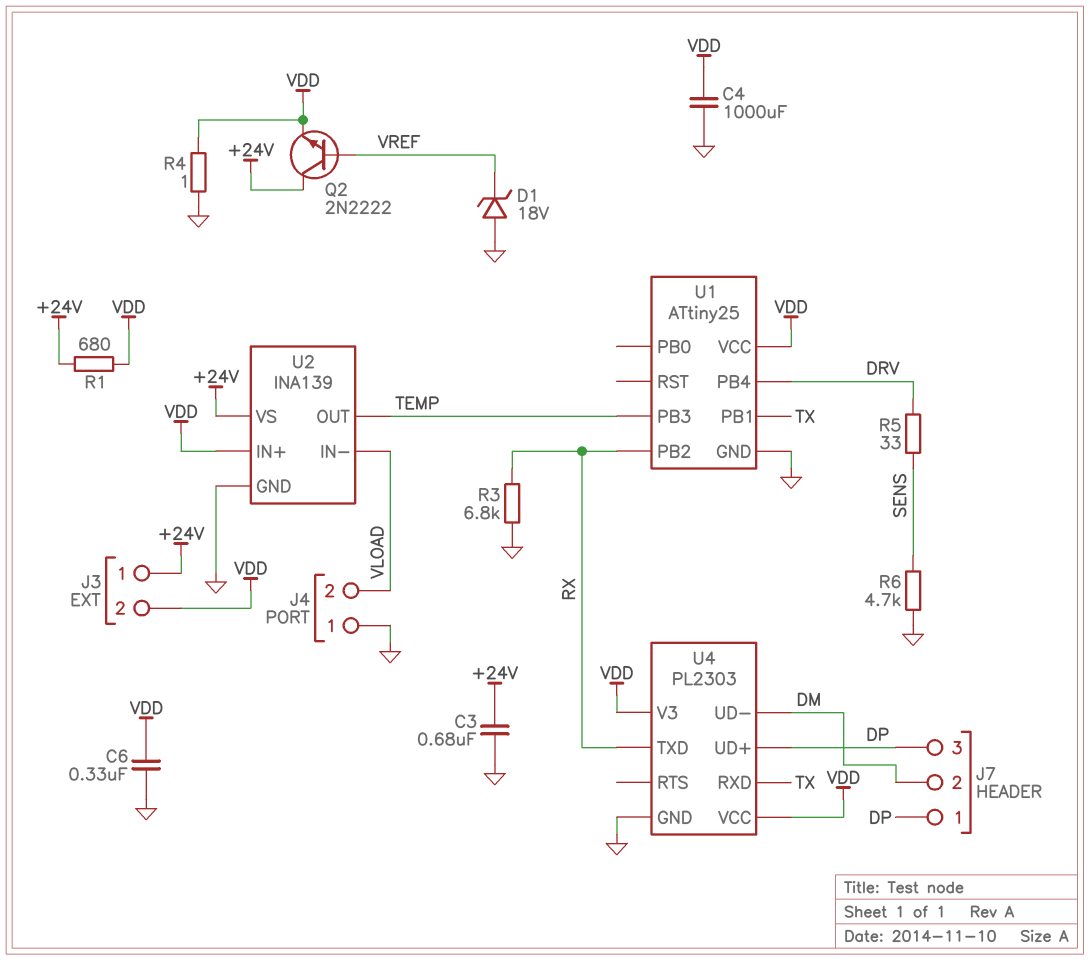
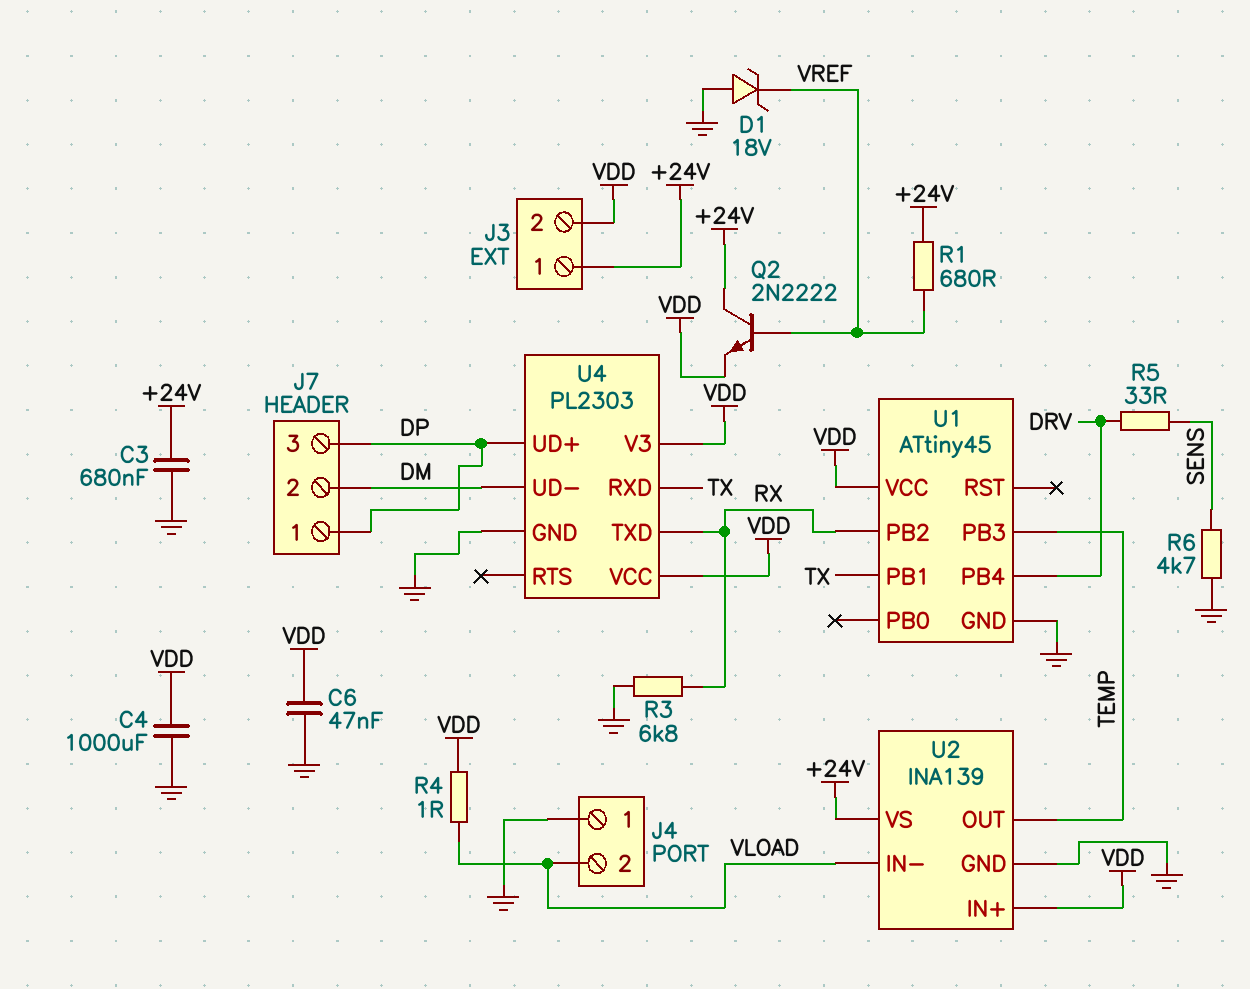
C6: 330nF (GND, VDD) -> 47nF (GND, VDD)
R1: 680 (+24V, VDD) -> 680 (+24V, VREF)
R4: 1 (GND, VDD) -> 1 (VDD, VLOAD)
U1: ATtiny25 -> ATtiny45

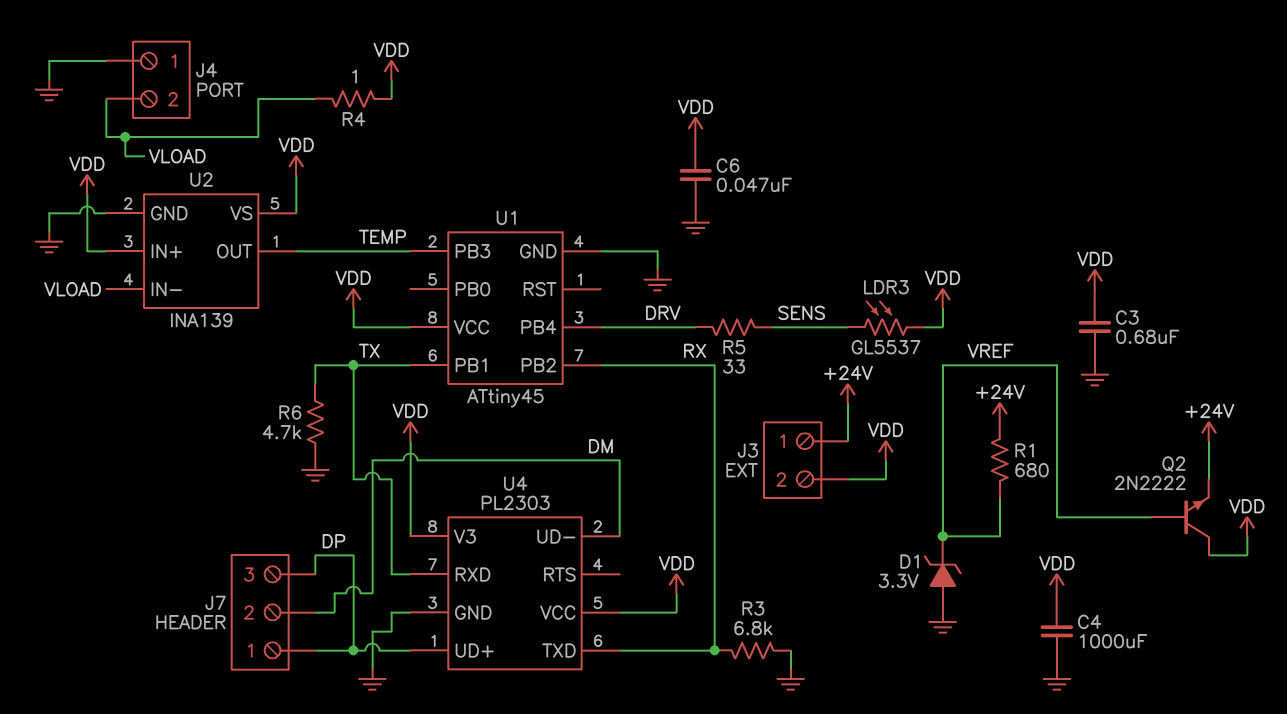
C3: 680nF (+24V, GND) -> 680nF (GND, VDD)
D1: zener 18V (A GND, K VREF) -> zener 3.3V (A GND, K VREF)
LDR3: none -> GL5537 (SENS, VDD)
Q2: NPN 2N2222 (B VREF, C +24V, E VDD) -> NPN 2N2222 (B VREF, C VDD, E +24V)
R6: 4.7k (GND, SENS) -> 4.7k (GND, TX)
U2 pin VS: +24V -> VDD

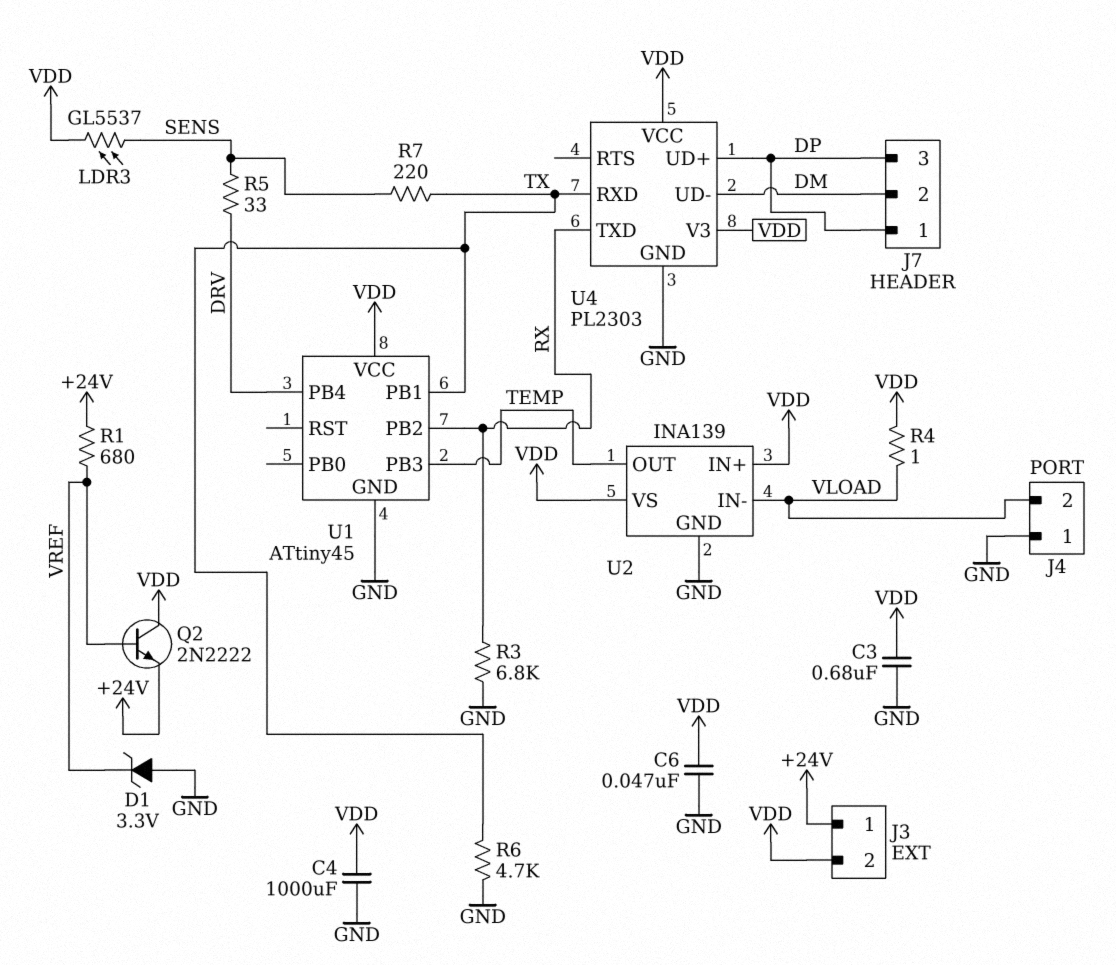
R7: none -> 220 (SENS, TX)

